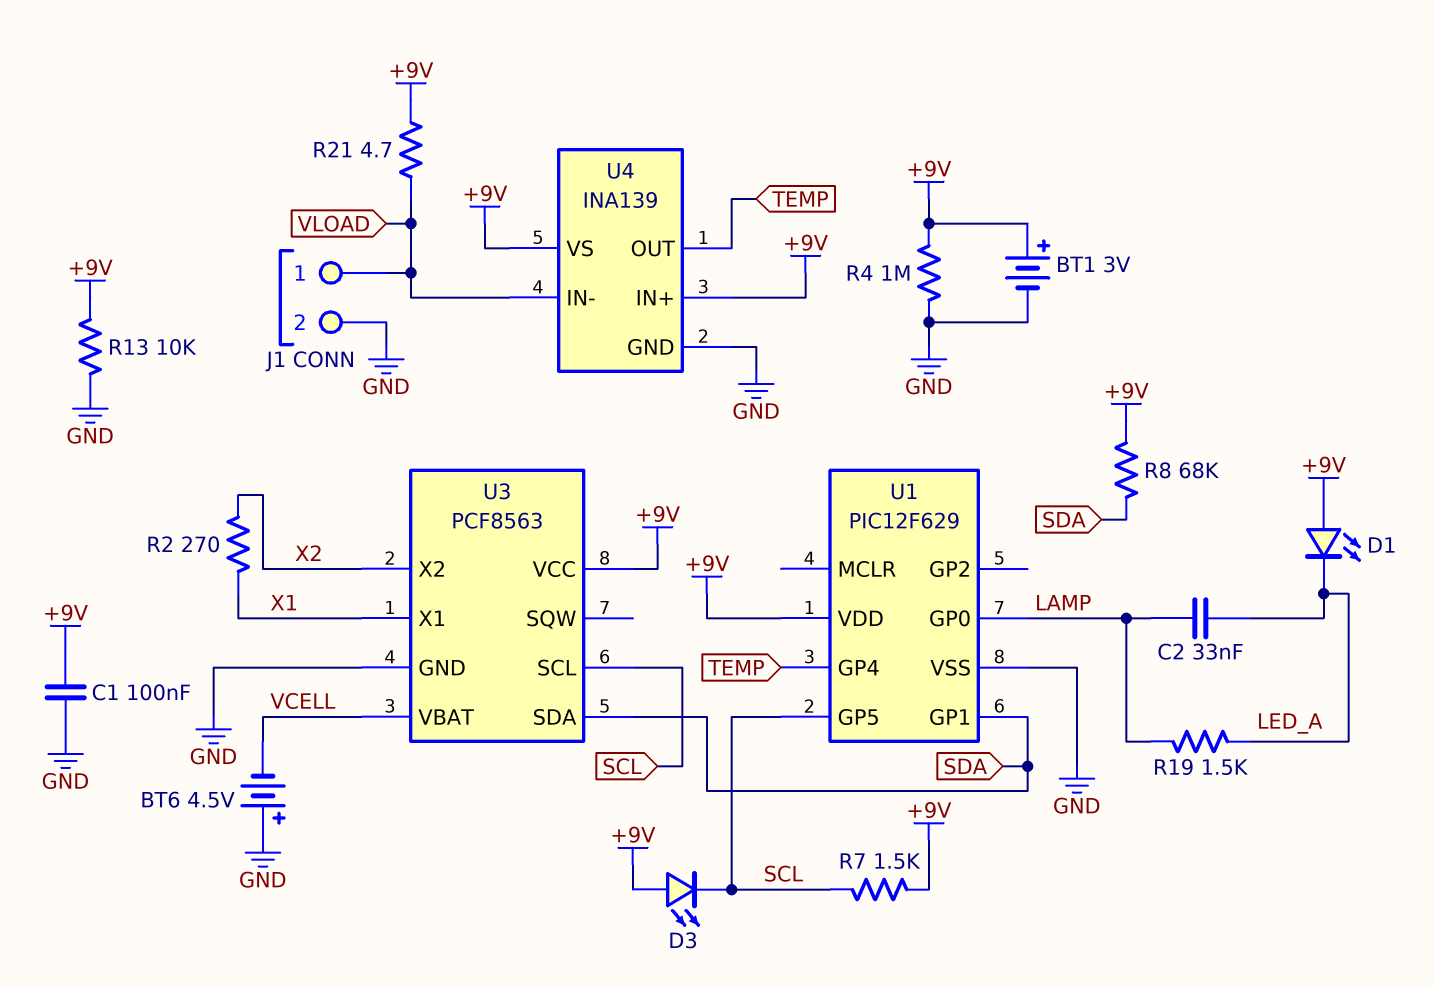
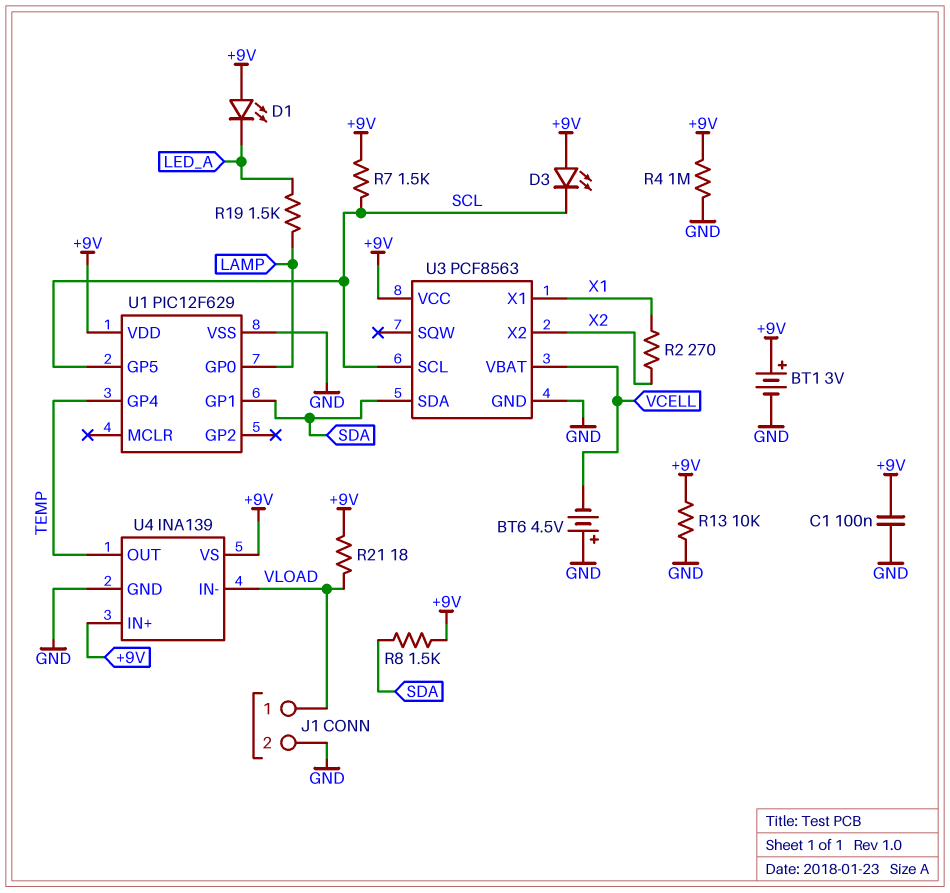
C2: 33nF (LAMP, LED_A) -> none
R8: 68k (+9V, SDA) -> 1.5k (+9V, SDA)
R21: 4.7 (+9V, VLOAD) -> 18 (+9V, VLOAD)

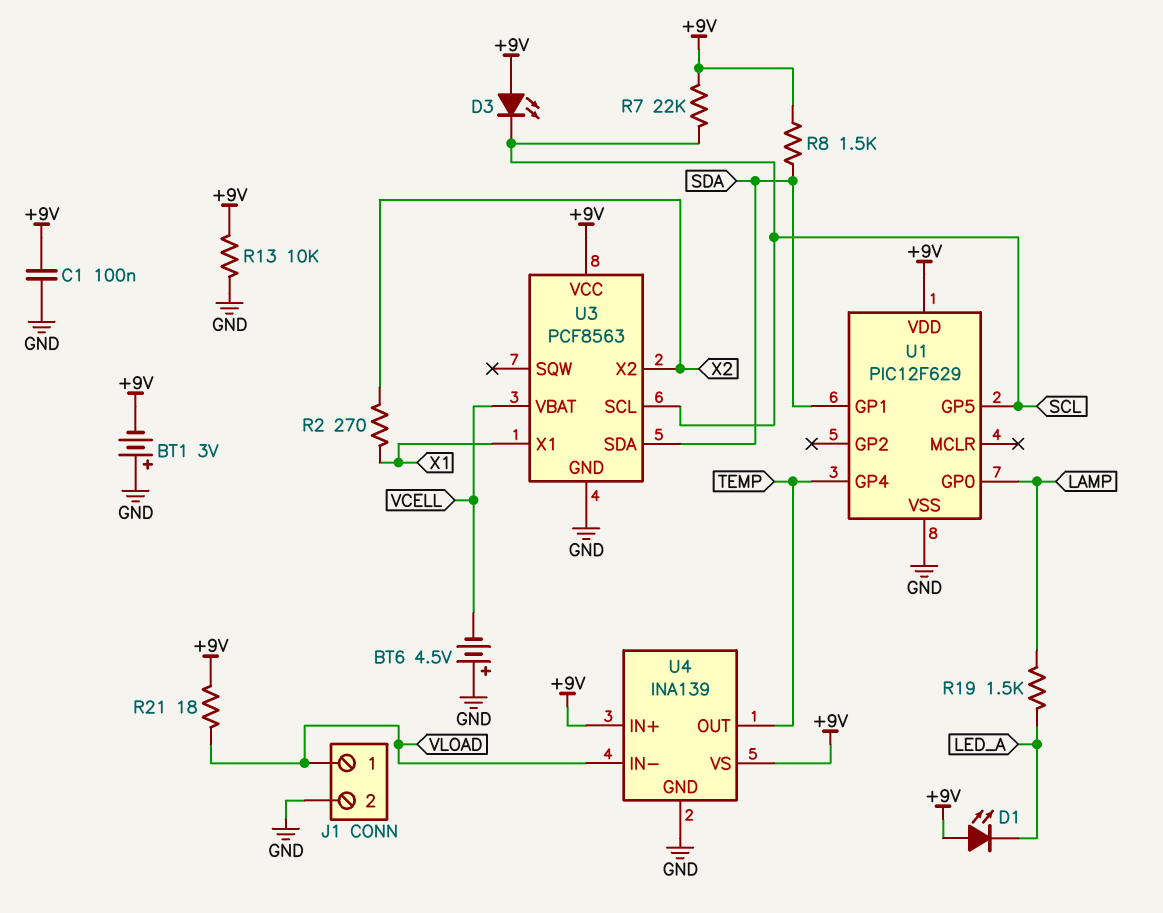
BT1: 3V (plus +9V, minus GND) -> 3V (plus GND, minus +9V)
R4: 1M (+9V, GND) -> none
R7: 1.5k (+9V, SCL) -> 22k (+9V, SCL)

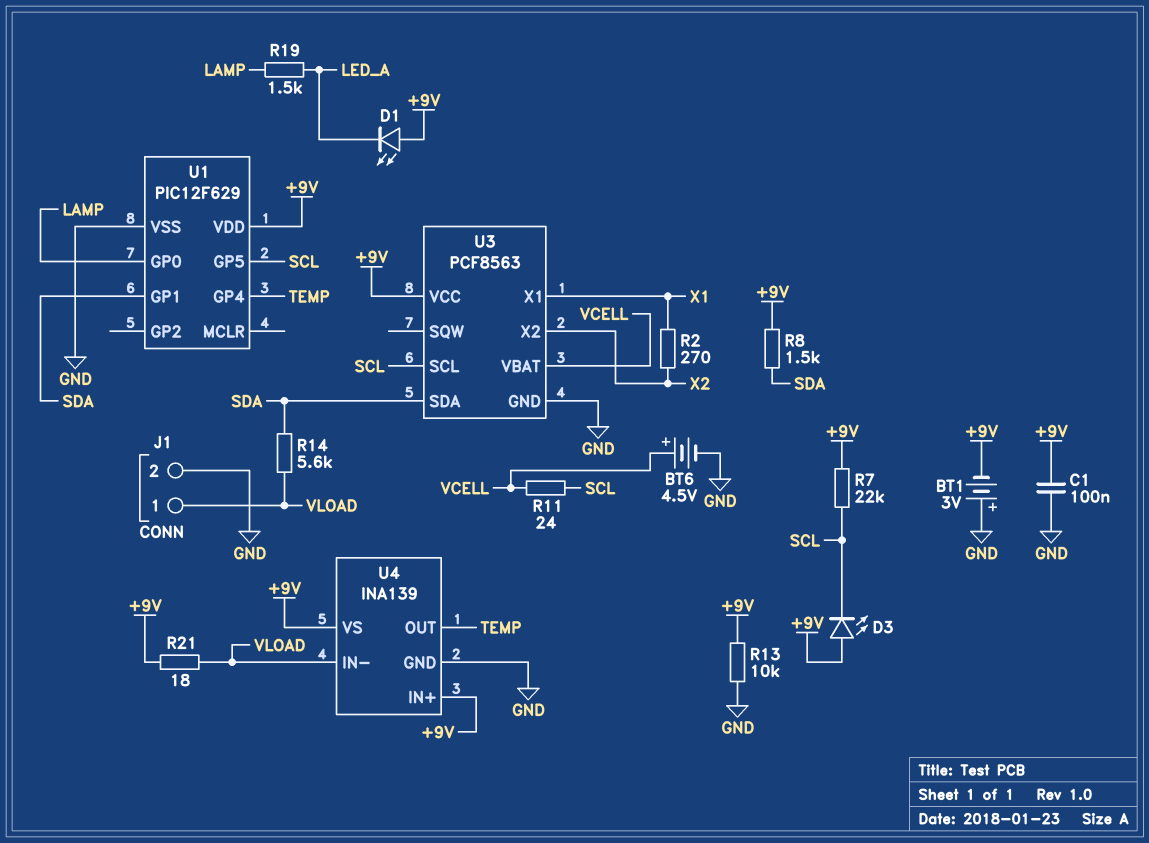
BT6: 4.5V (plus GND, minus VCELL) -> 4.5V (plus VCELL, minus GND)
R11: none -> 24 (SCL, VCELL)
R14: none -> 5.6k (SDA, VLOAD)

